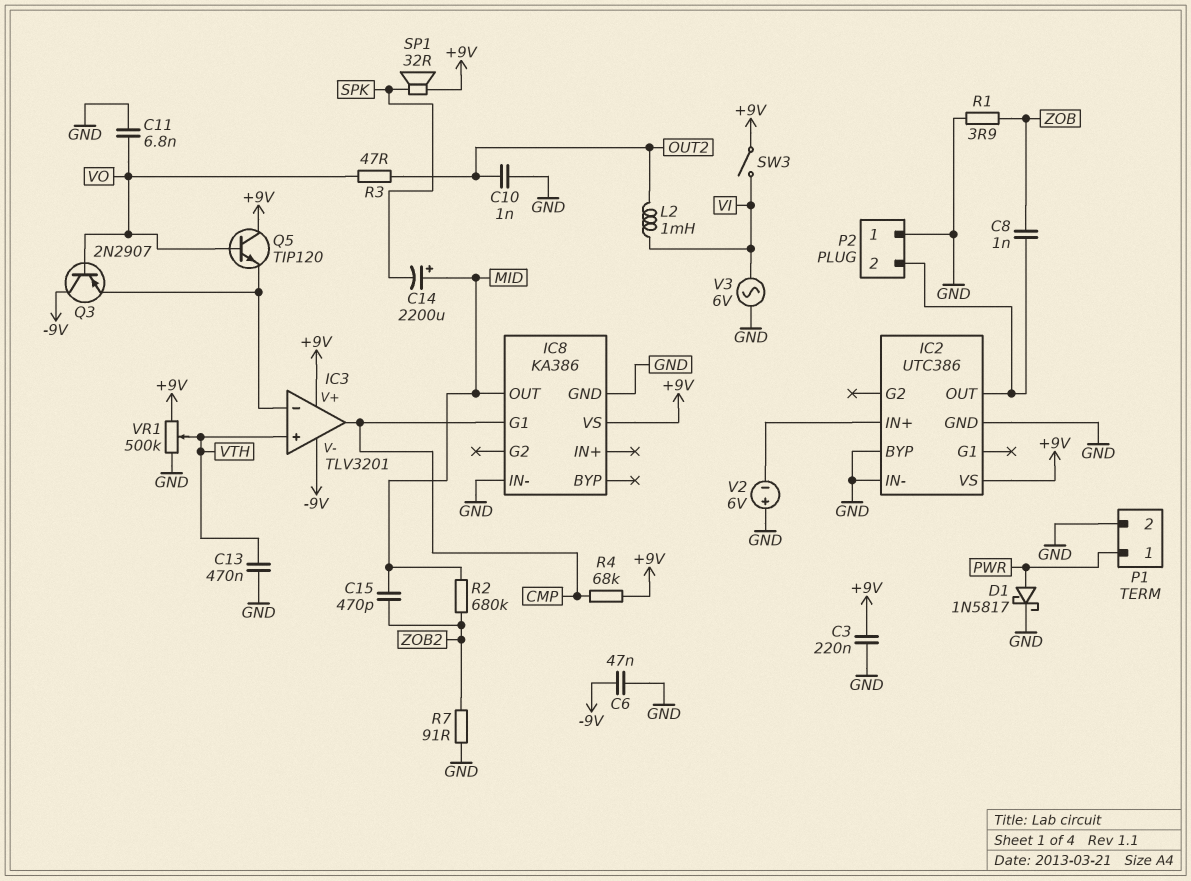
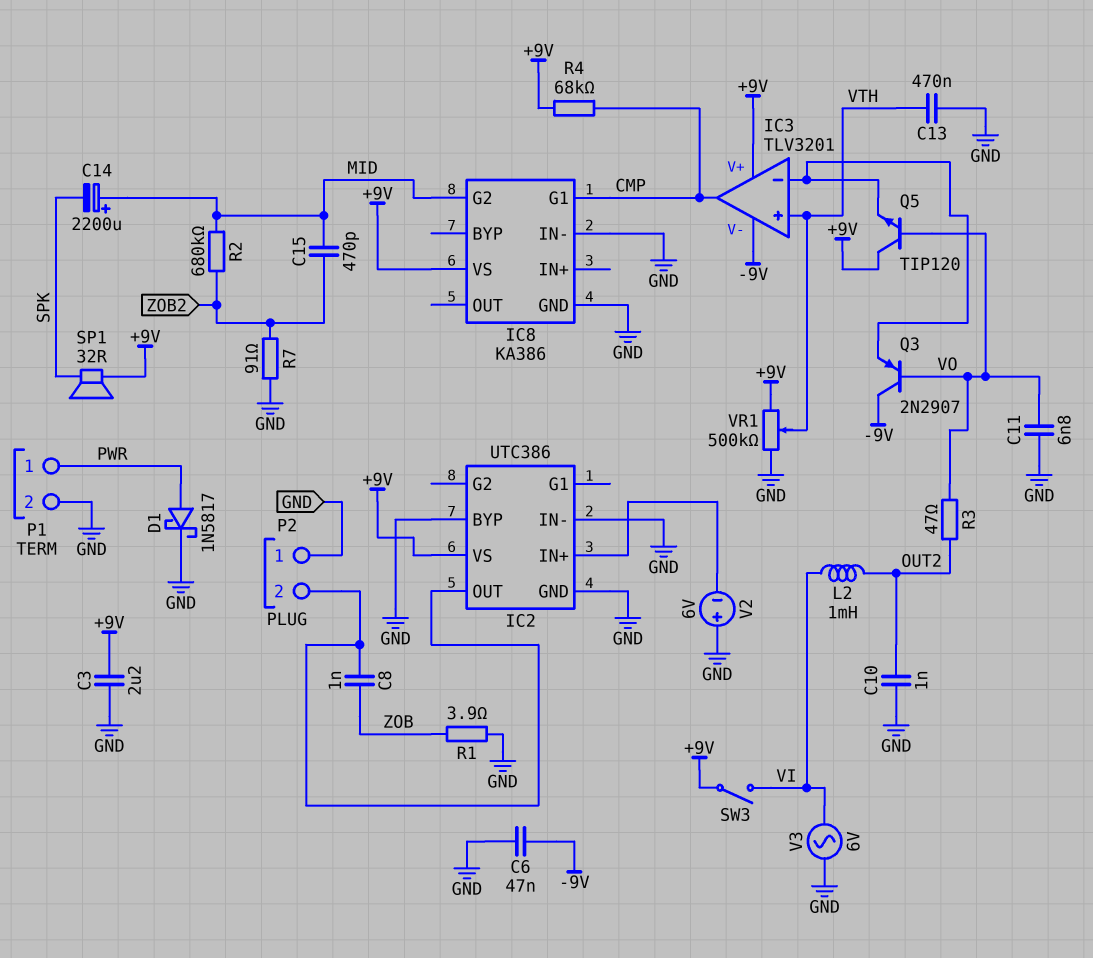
C3: 220nF (+9V, GND) -> 2.2uF (+9V, GND)
IC8 pin G2: none -> MID
IC8 pin OUT: MID -> none

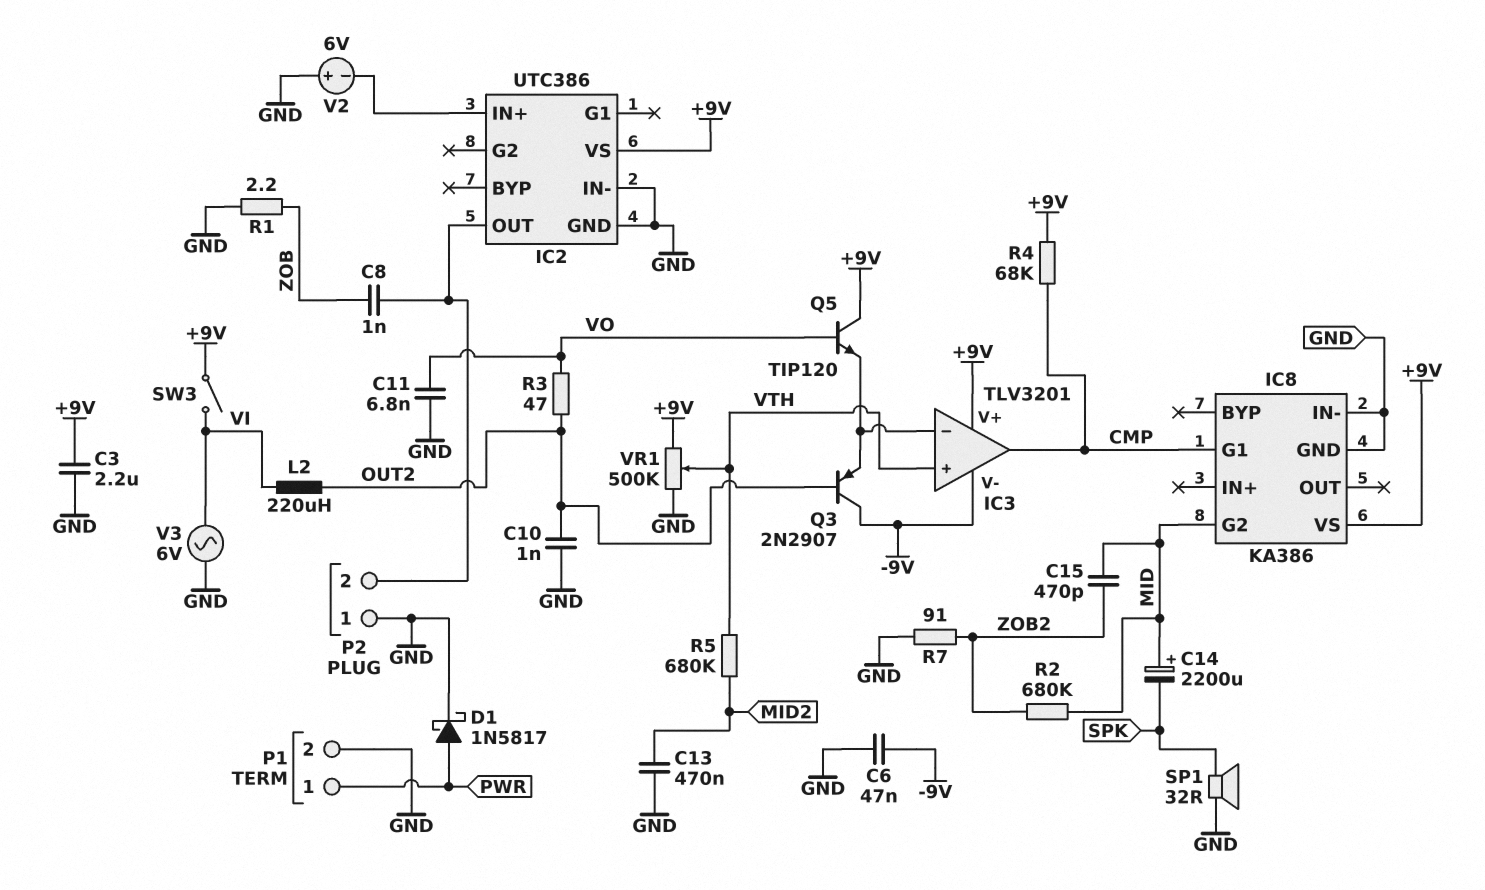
C13: 470nF (GND, VTH) -> 470nF (GND, MID2)
IC2 pin BYP: GND -> none
L2: 1mH (OUT2, VI) -> 220uH (OUT2, VI)
Q3: PNP 2N2907 (B VO, C -9V, E IC3/in-) -> PNP 2N2907 (B OUT2, C -9V, E IC3/in-)
R1: 3.9 (GND, ZOB) -> 2.2 (GND, ZOB)
R5: none -> 680k (MID2, VTH)
SP1: speaker 32R (+9V, SPK) -> speaker 32R (GND, SPK)

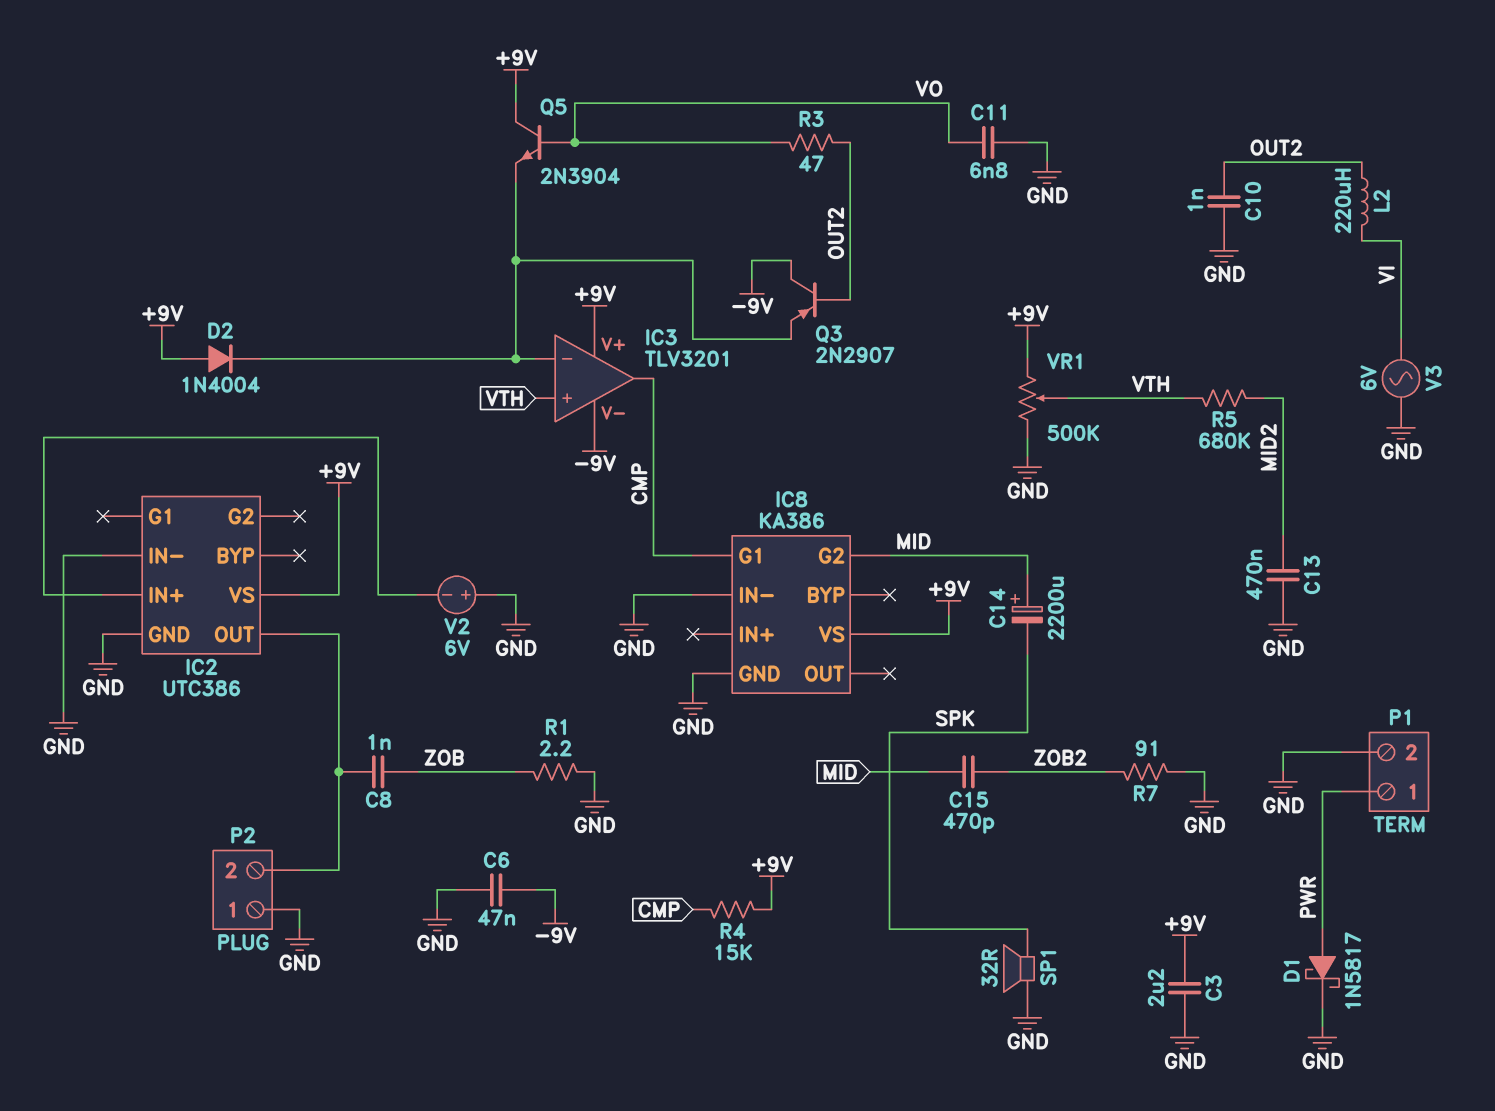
D2: none -> diode 1N4004 (A +9V, K IC3/in-)
Q5: NPN TIP120 (B VO, C +9V, E IC3/in-) -> NPN 2N3904 (B VO, C +9V, E IC3/in-)
R2: 680k (MID, ZOB2) -> none
R4: 68k (+9V, CMP) -> 15k (+9V, CMP)
SW3: switch (+9V, VI) -> none

